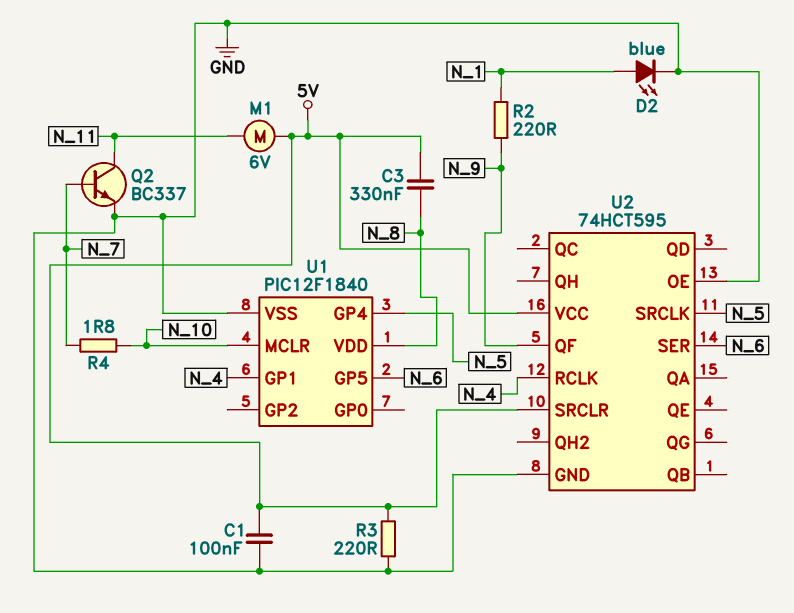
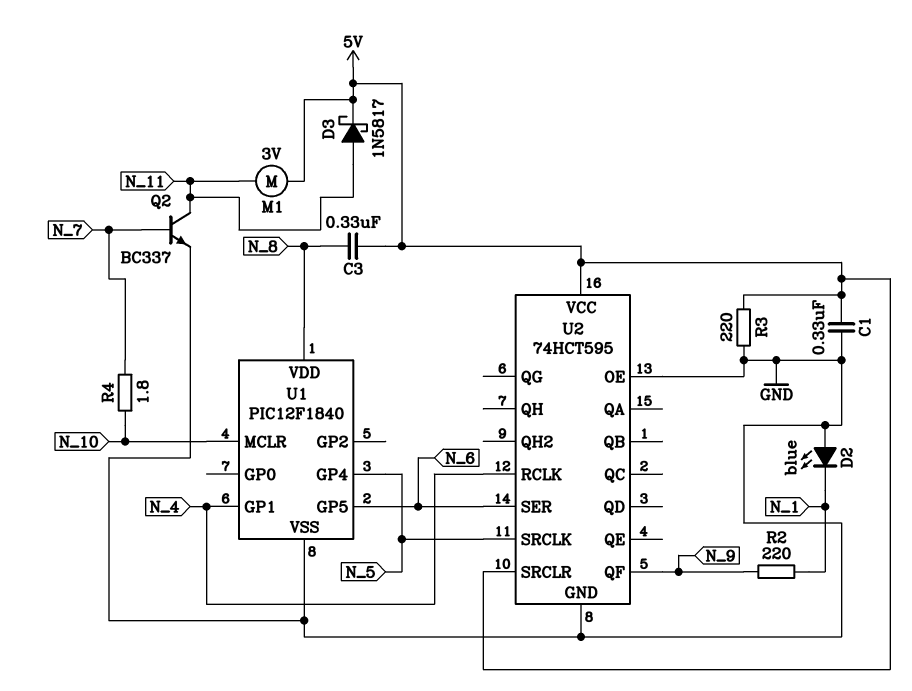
C1: 100nF (5V, GND) -> 330nF (5V, GND)
D2: LED blue (A N_1, K GND) -> LED blue (A GND, K N_1)
D3: none -> schottky 1N5817 (A N_11, K 5V)
M1: motor 6V (5V, N_11) -> motor 3V (5V, N_11)

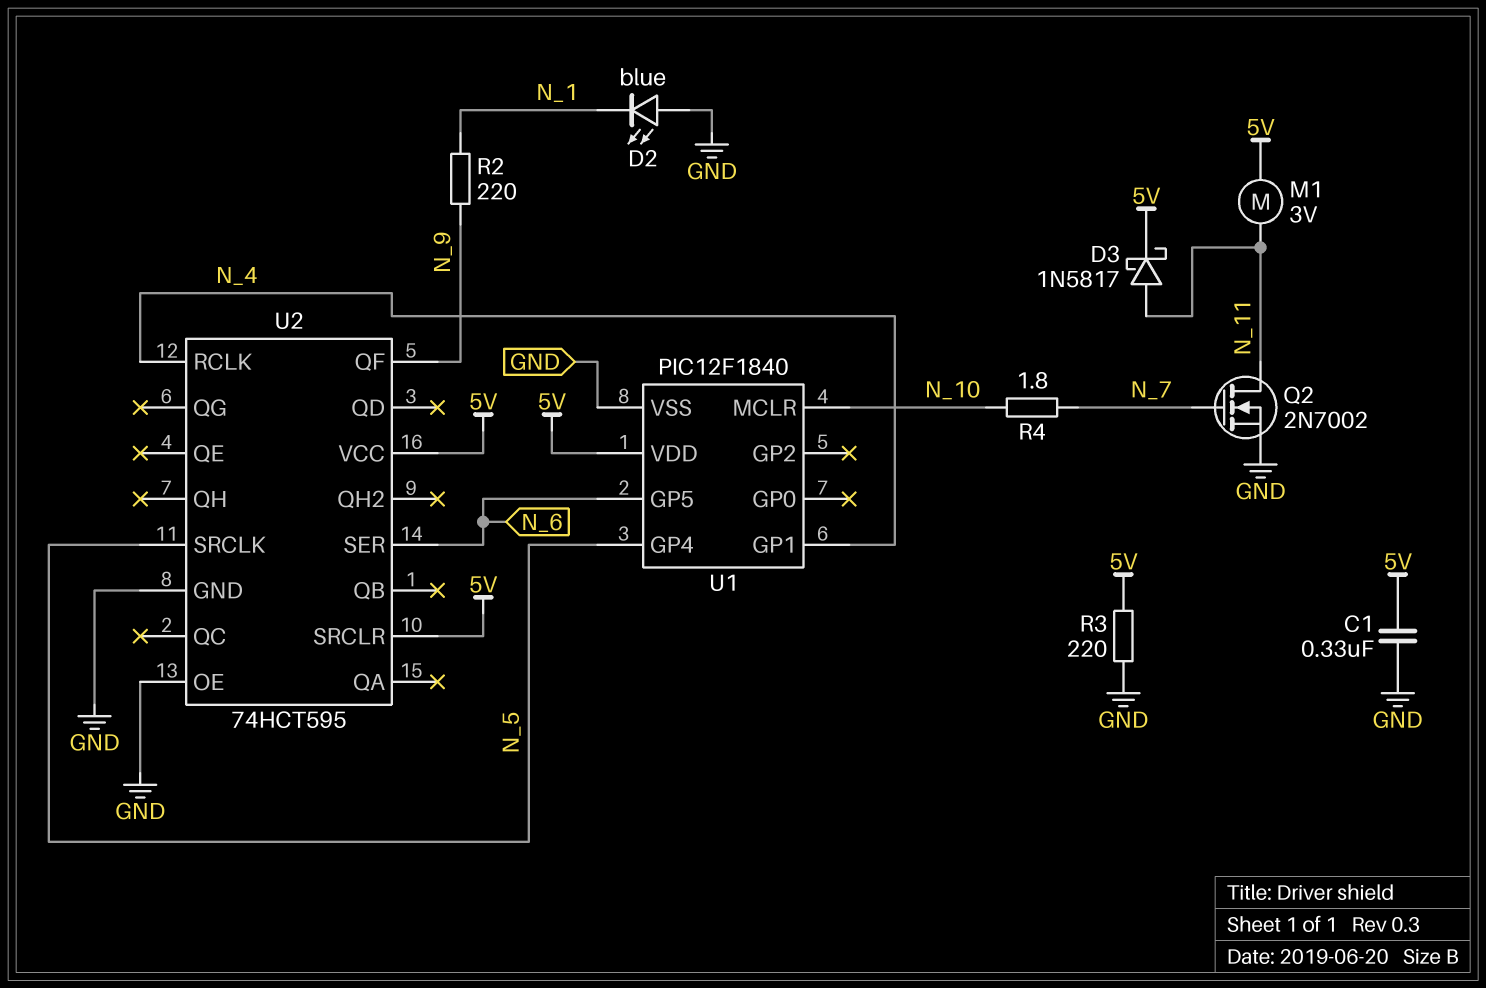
C3: 330nF (5V, N_8) -> none
Q2: NPN BC337 (B N_7, C N_11, E GND) -> NMOS 2N7002 (G N_7, D N_11, S GND)
U1 pin VDD: N_8 -> 5V

